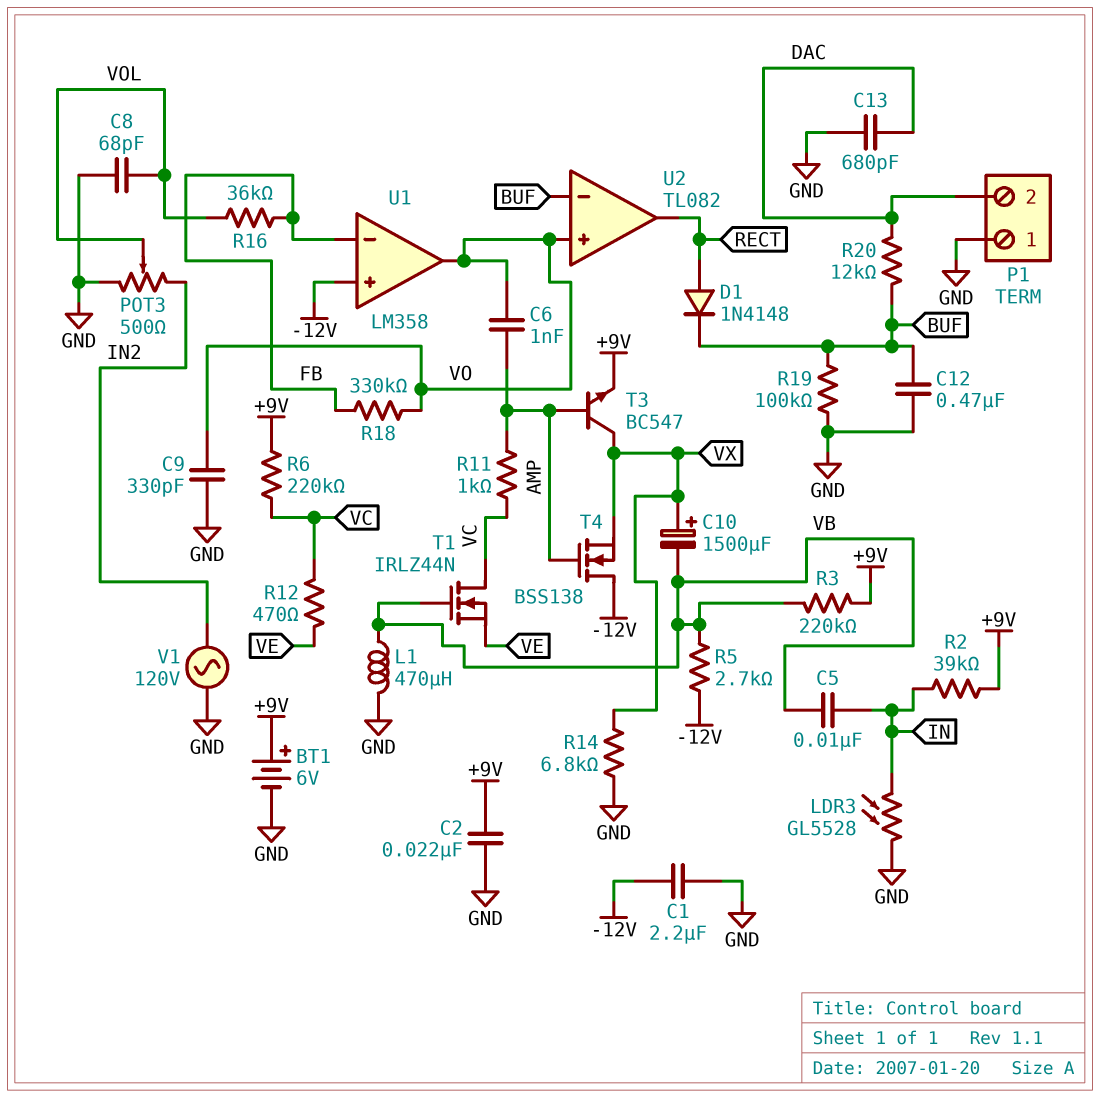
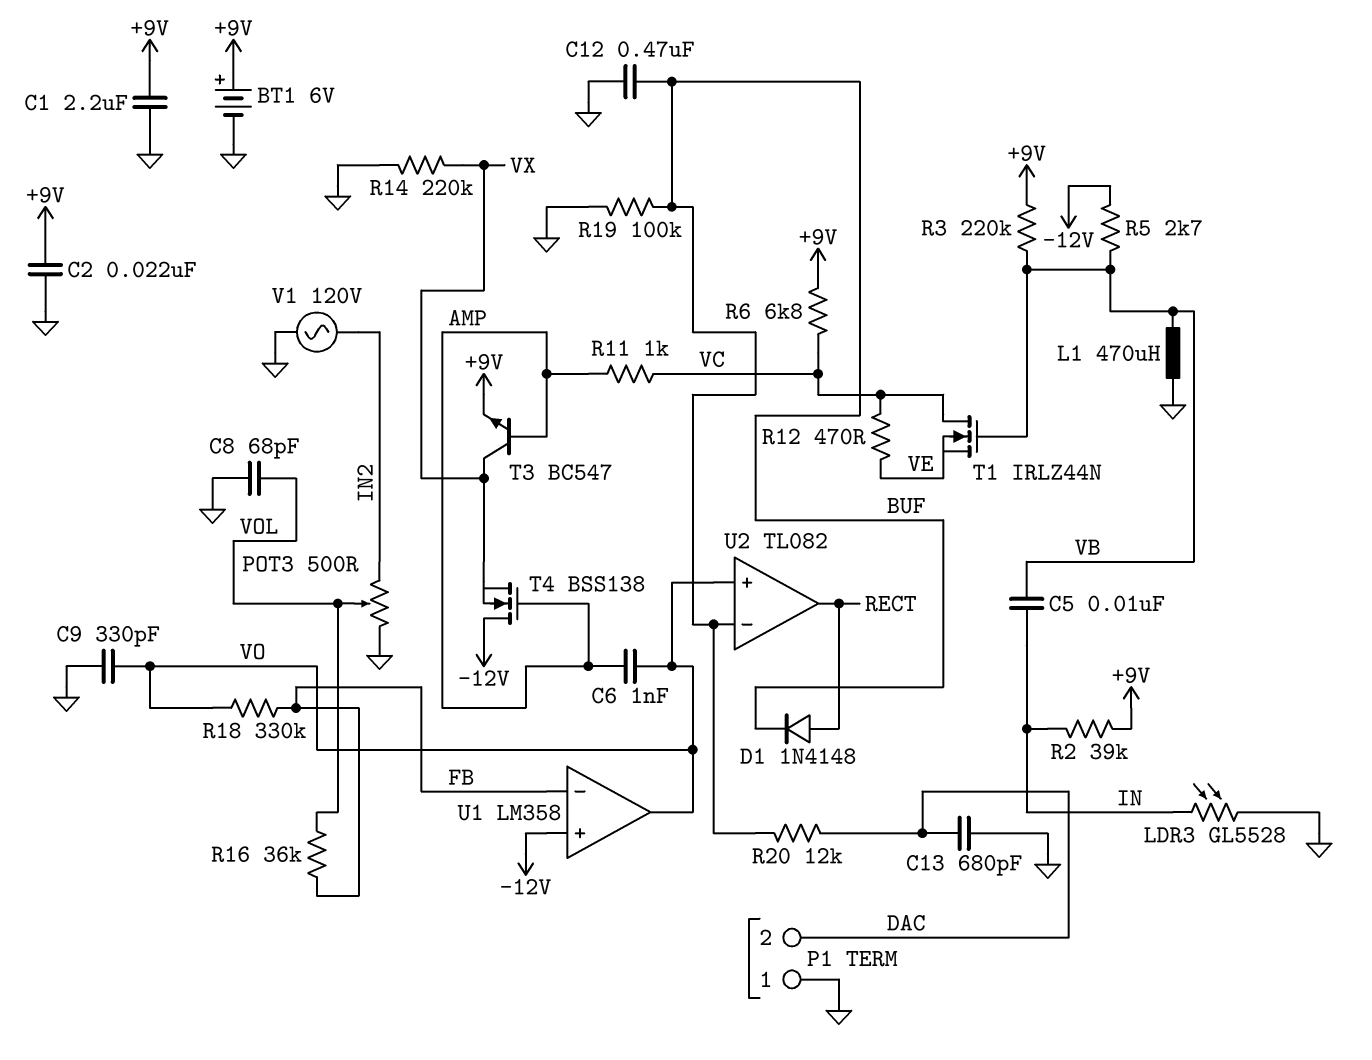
C1: 2.2uF (-12V, GND) -> 2.2uF (+9V, GND)
C10: 1500uF (plus VX, minus VB) -> none
R6: 220k (+9V, VC) -> 6.8k (+9V, VC)
R14: 6.8k (GND, VX) -> 220k (GND, VX)

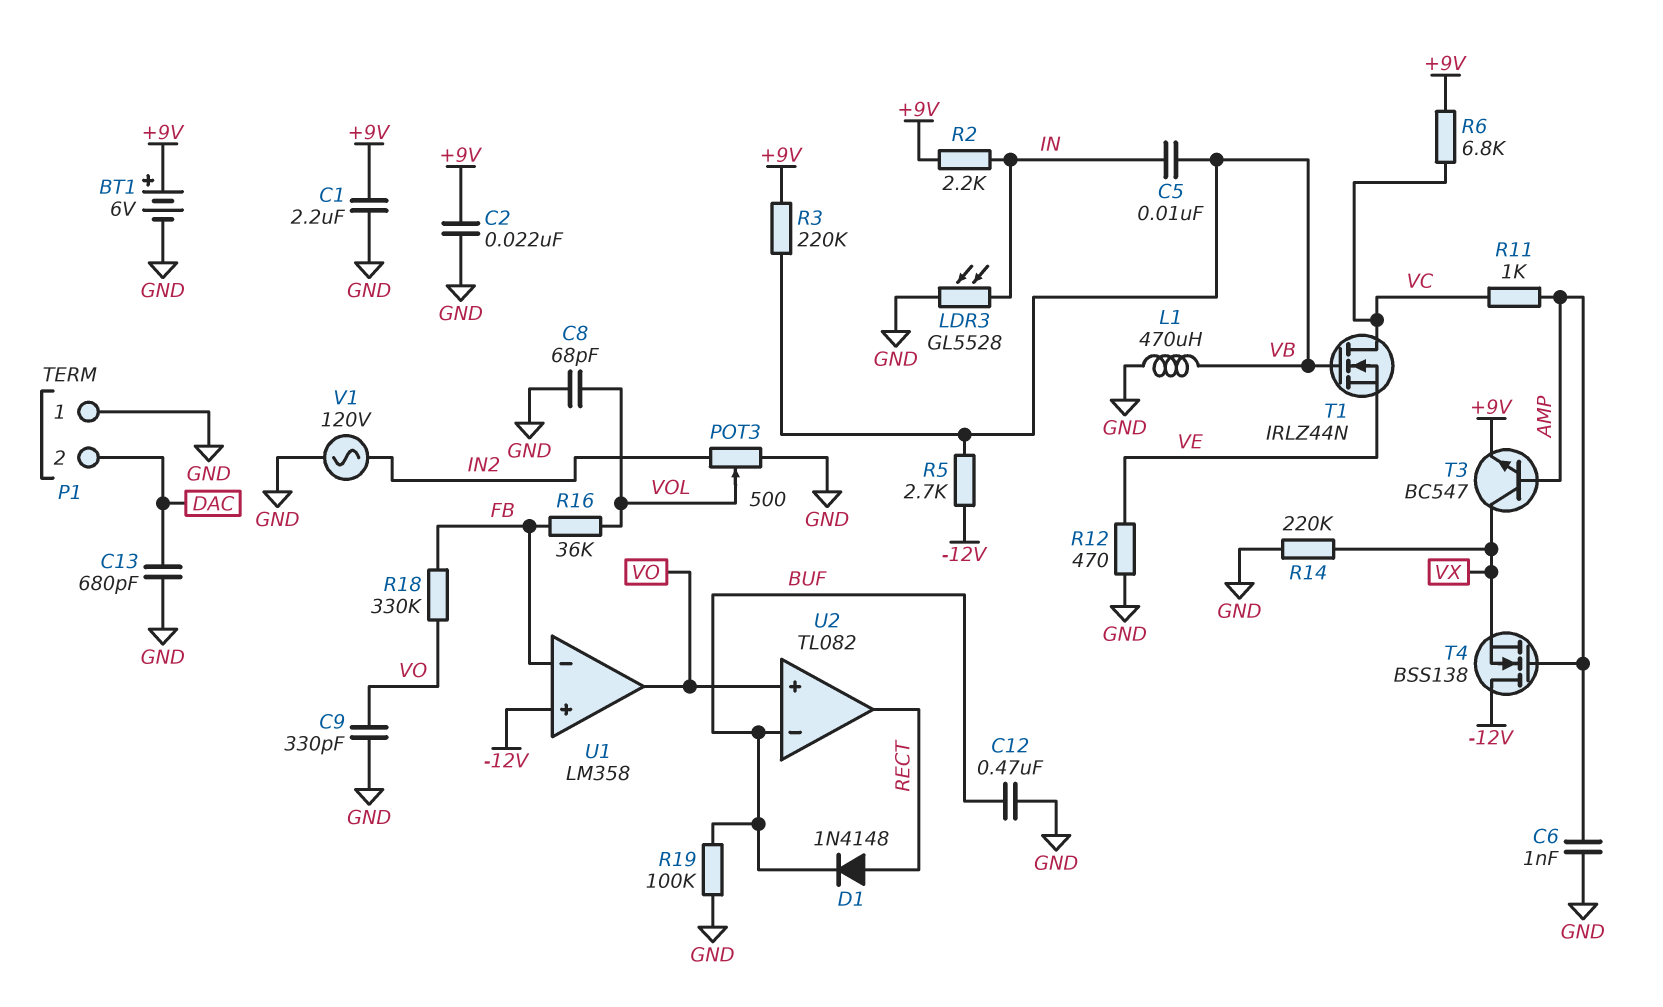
C6: 1nF (AMP, VO) -> 1nF (AMP, GND)
R2: 39k (+9V, IN) -> 2.2k (+9V, IN)
R12: 470 (VC, VE) -> 470 (GND, VE)
R20: 12k (BUF, DAC) -> none

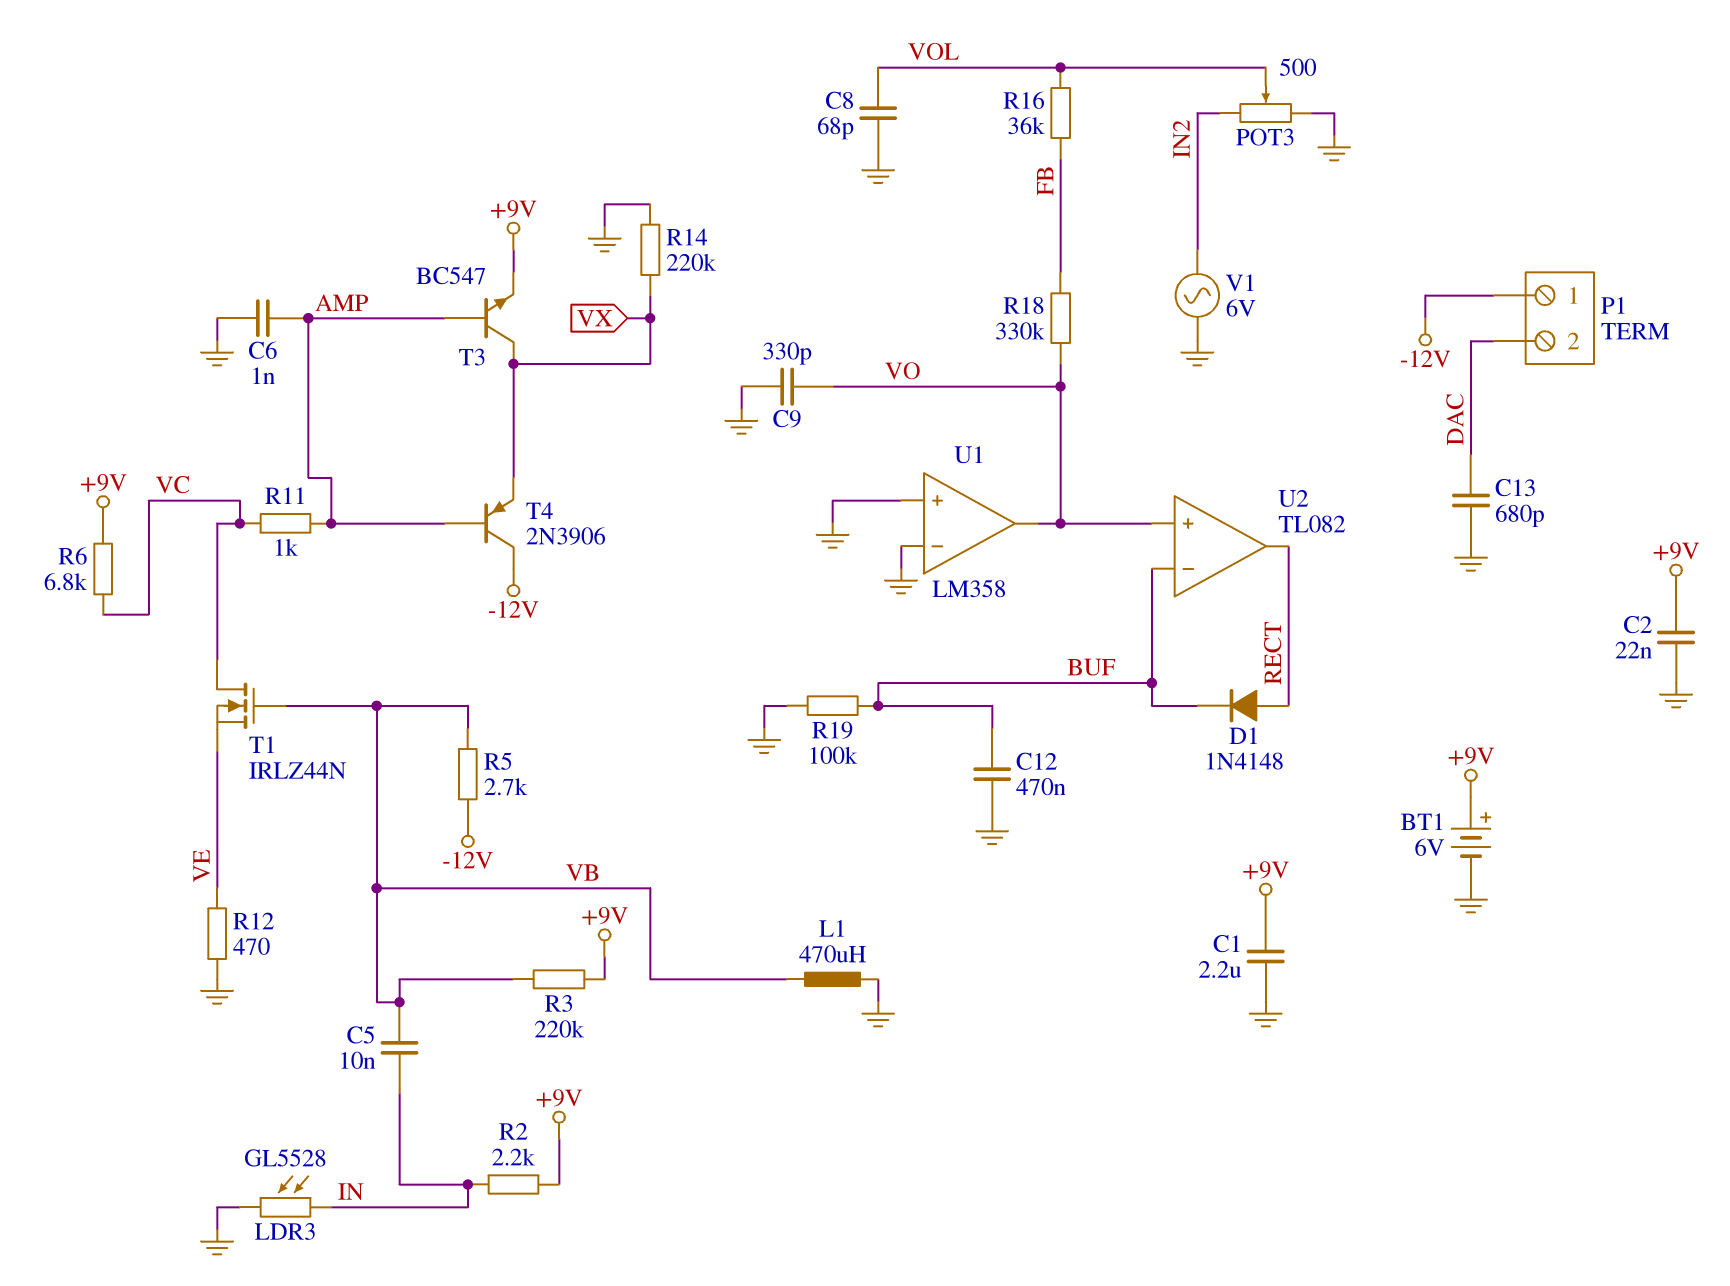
P1 pin 1: GND -> -12V
T4: NMOS BSS138 (G AMP, D -12V, S VX) -> PNP 2N3906 (B AMP, C -12V, E VX)
U1 pin in+: -12V -> GND
U1 pin in-: FB -> GND
V1: AC 120V (GND, IN2) -> AC 6V (GND, IN2)

